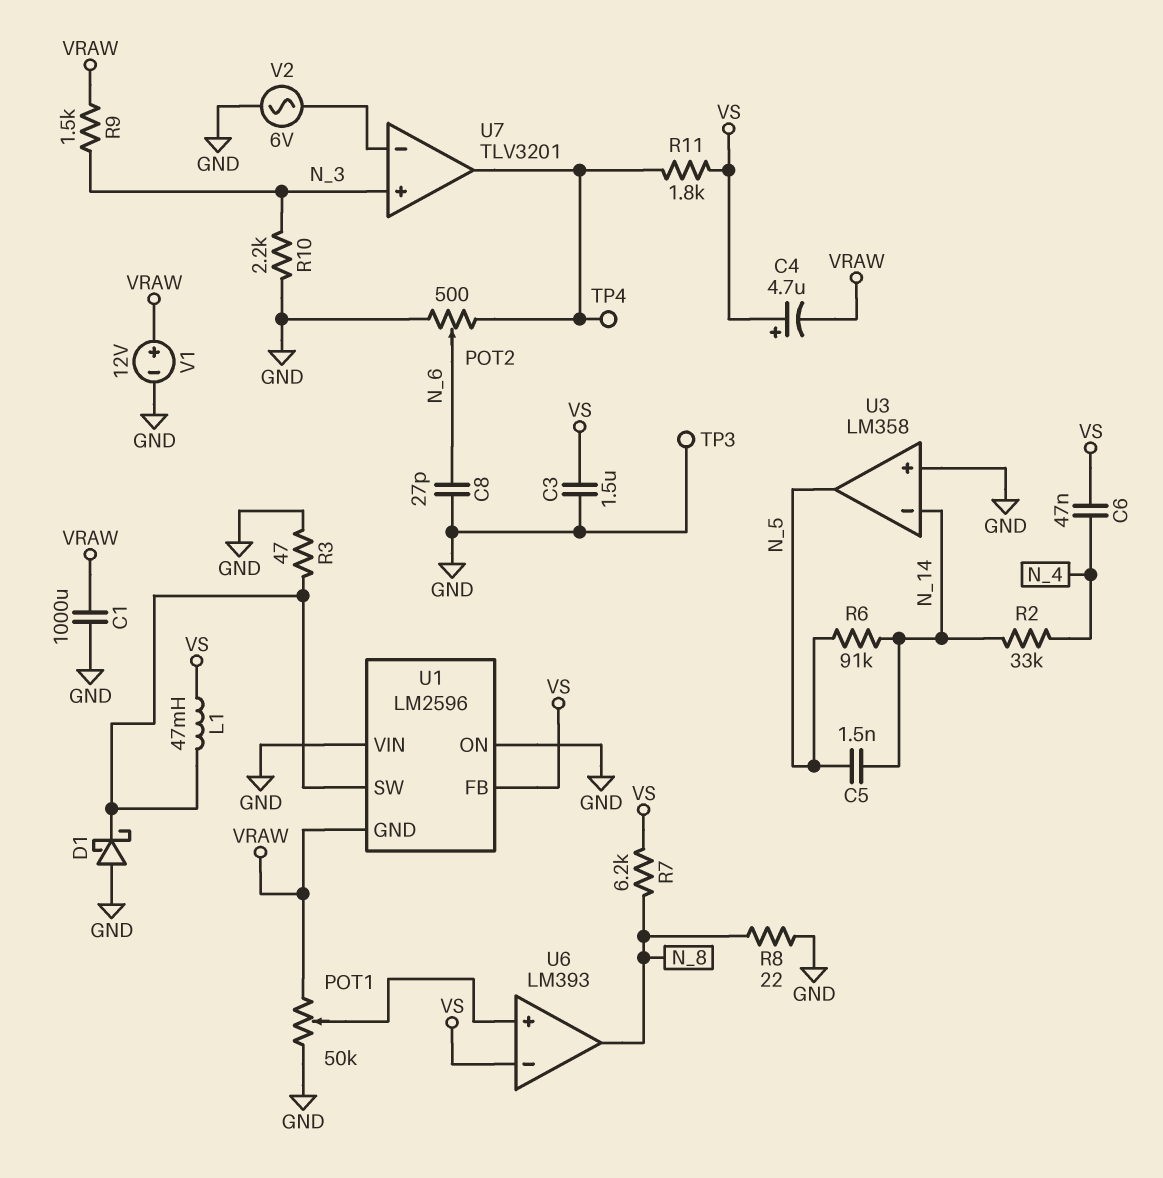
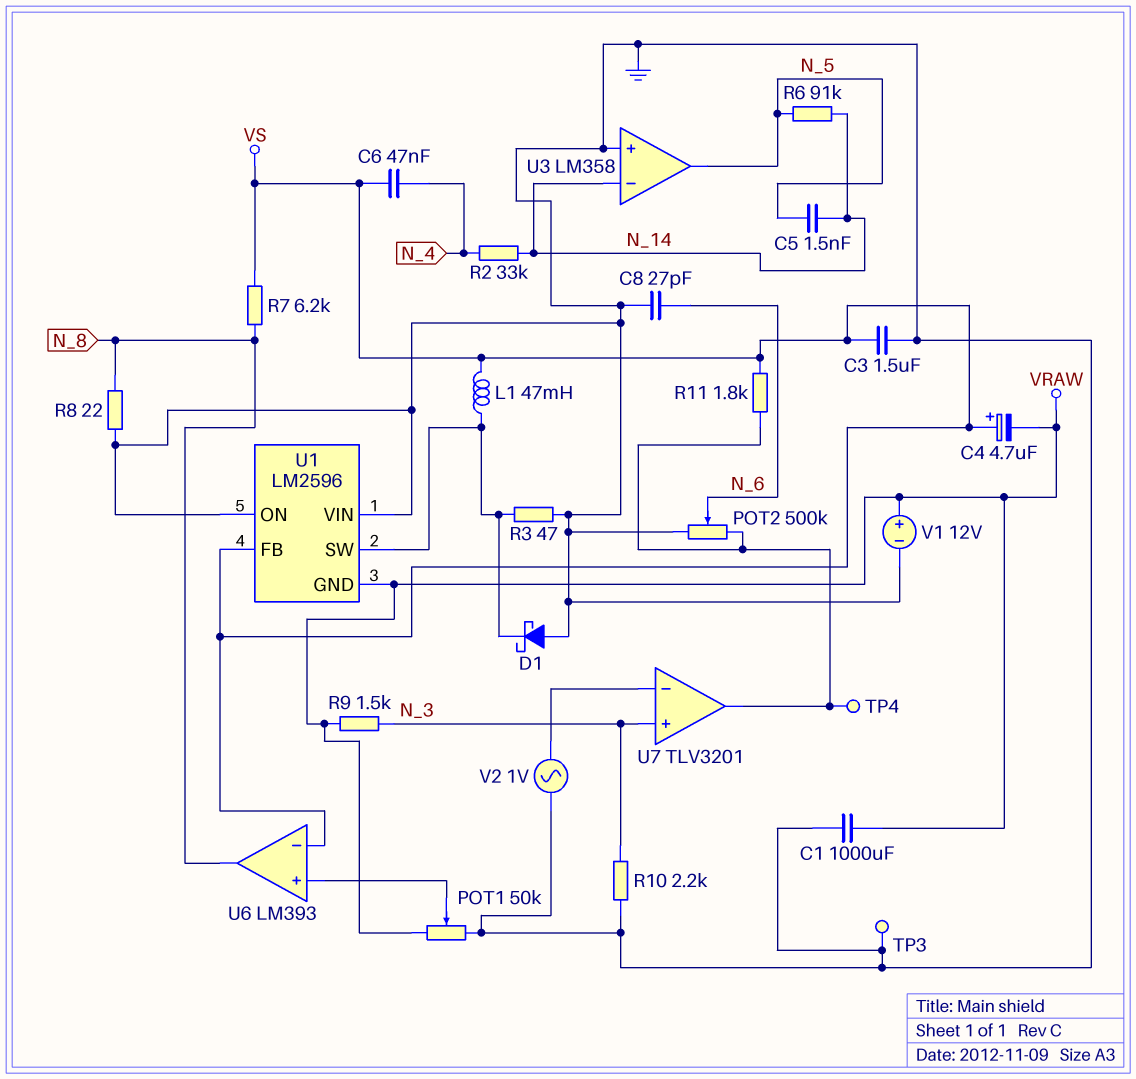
POT2: 500 (GND, U7/out, wiper N_6) -> 500k (GND, U7/out, wiper N_6)
V2: AC 6V (GND, U7/in-) -> AC 1V (GND, U7/in-)

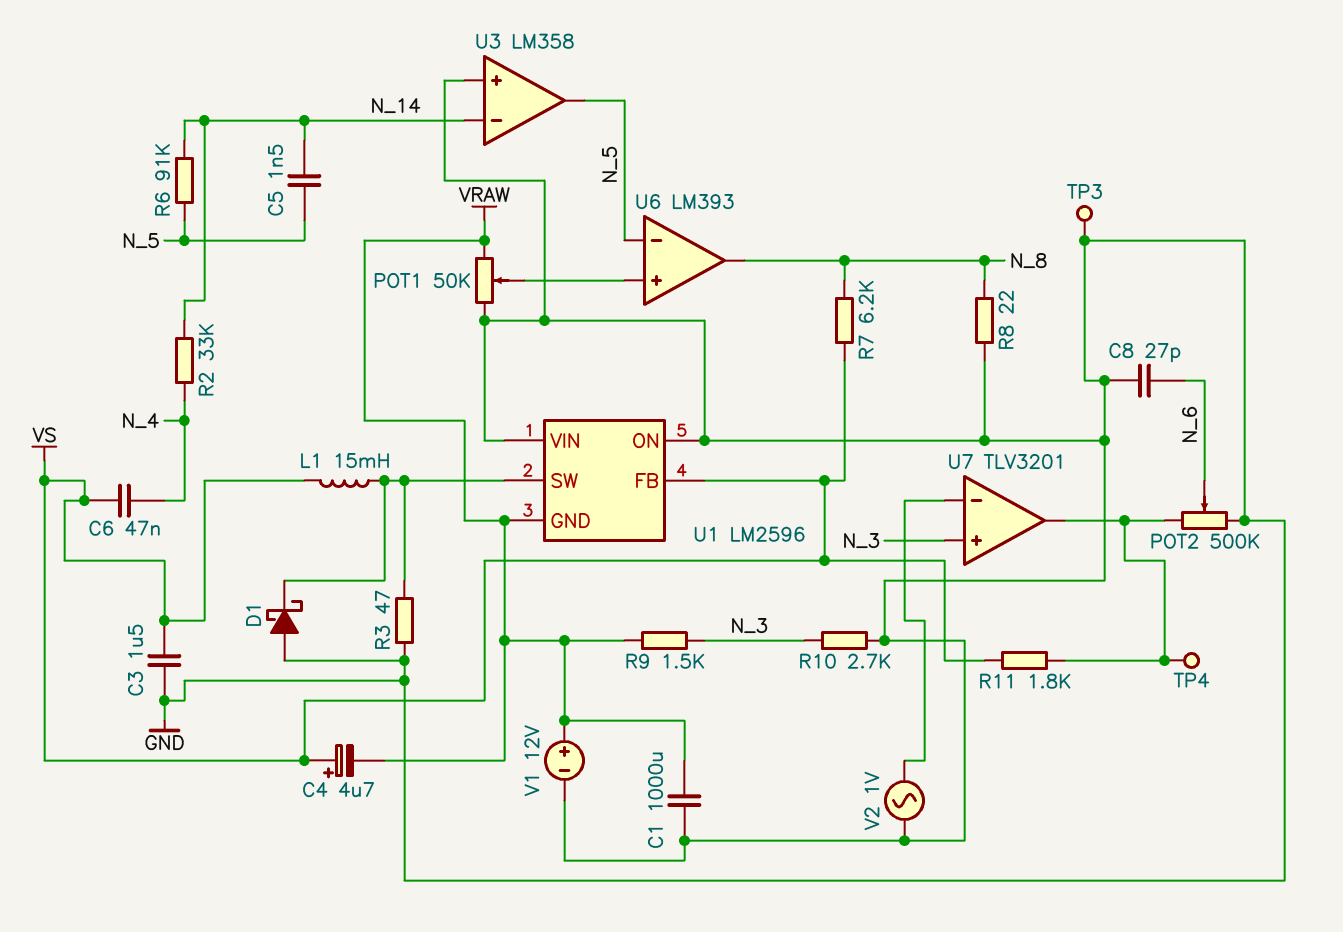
L1: 47mH (U1/SW, VS) -> 15mH (U1/SW, VS)
R10: 2.2k (GND, N_3) -> 2.7k (GND, N_3)
U6 pin in-: VS -> N_5

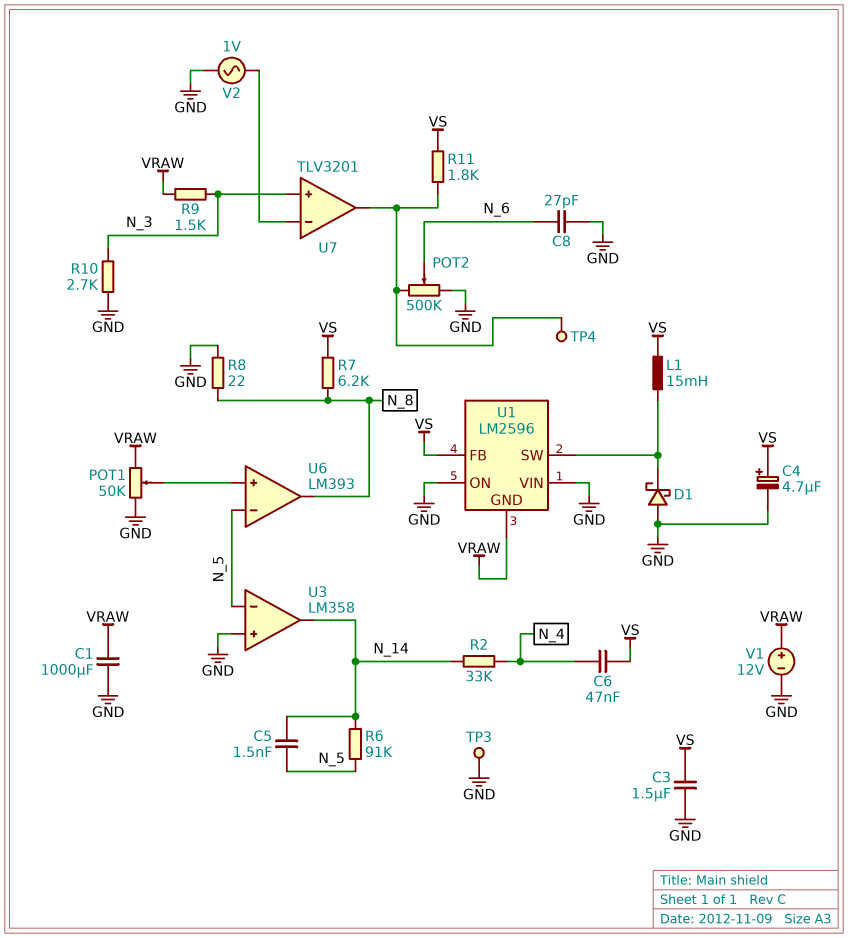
C4: 4.7uF (plus VS, minus VRAW) -> 4.7uF (plus VS, minus GND)
R3: 47 (GND, U1/SW) -> none
U3 pin in-: N_14 -> N_5
U3 pin out: N_5 -> N_14

